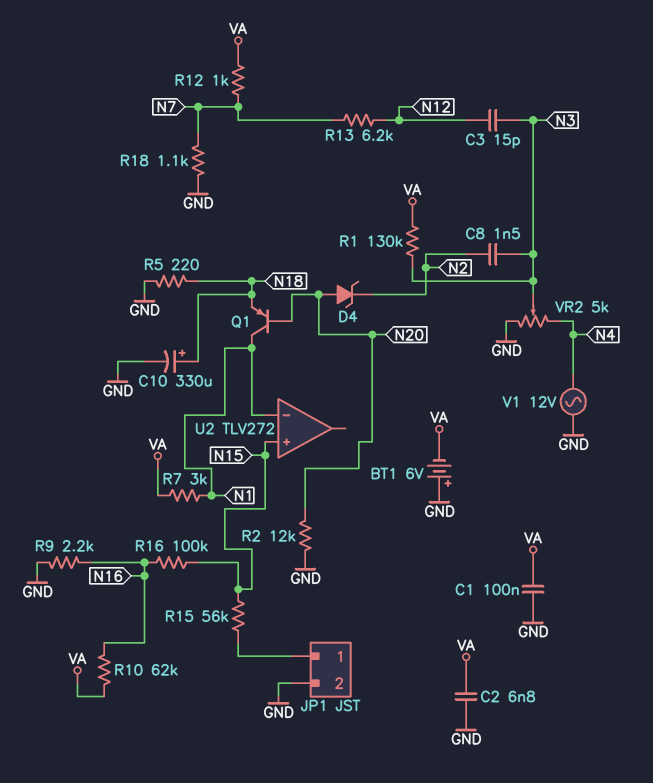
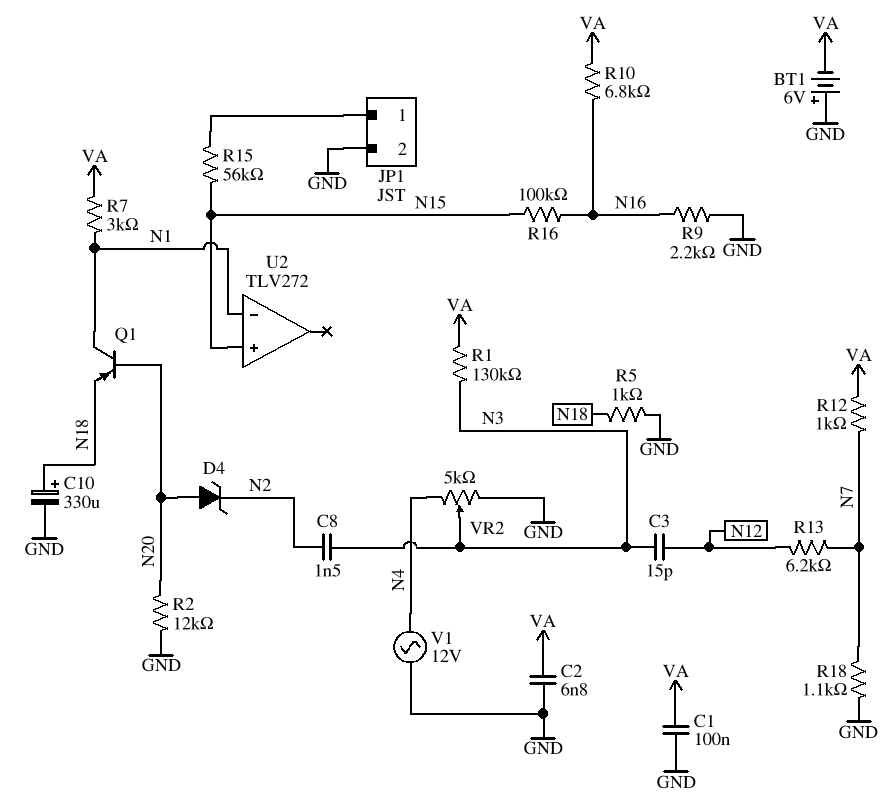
R5: 220 (GND, N18) -> 1k (GND, N18)
R10: 62k (N16, VA) -> 6.8k (N16, VA)

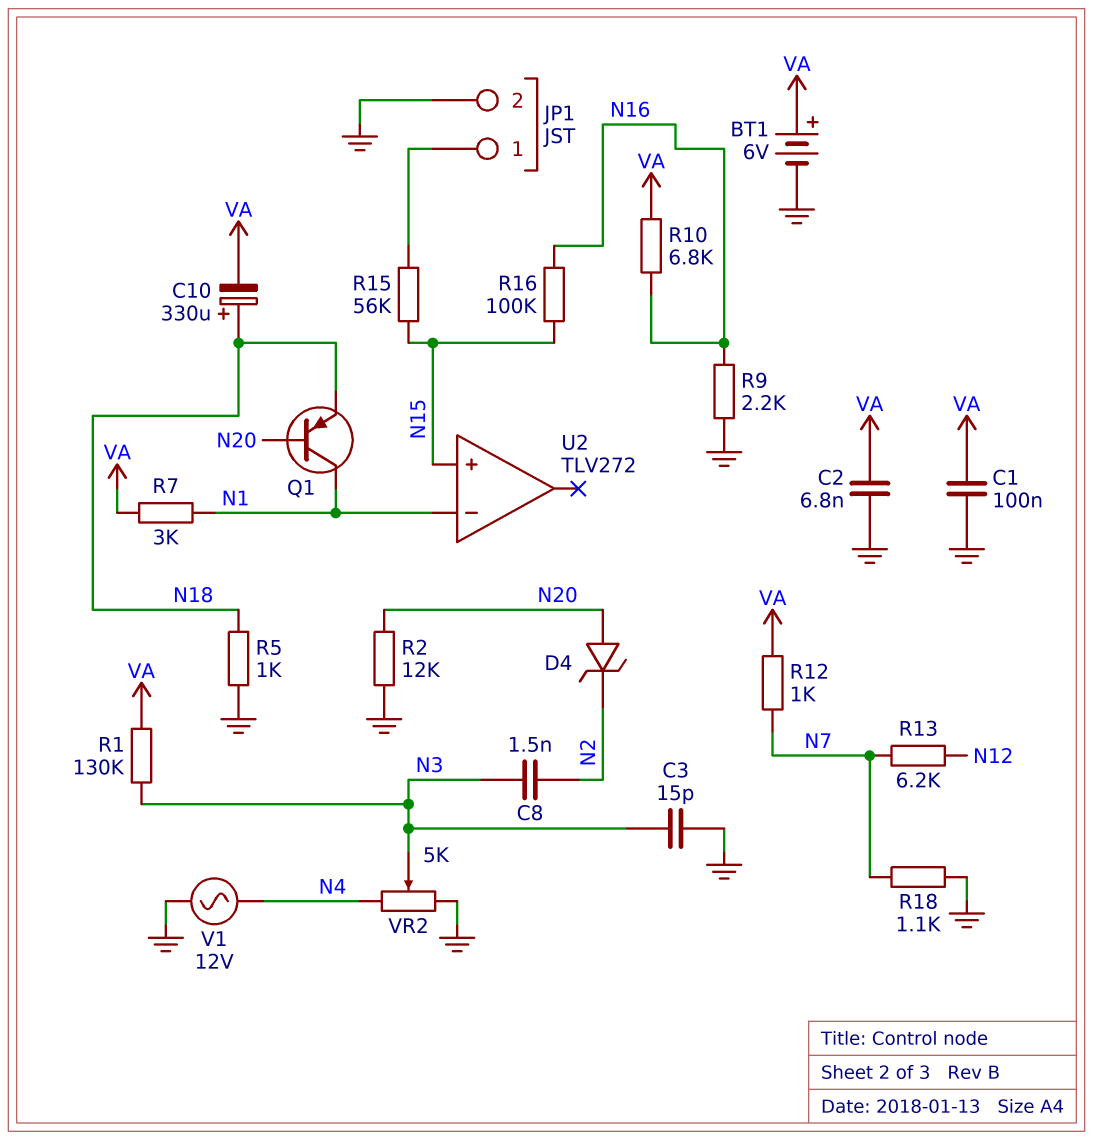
BT1: 6V (plus GND, minus VA) -> 6V (plus VA, minus GND)
C3: 15pF (N3, N12) -> 15pF (GND, N3)
C10: 330uF (plus N18, minus GND) -> 330uF (plus N18, minus VA)

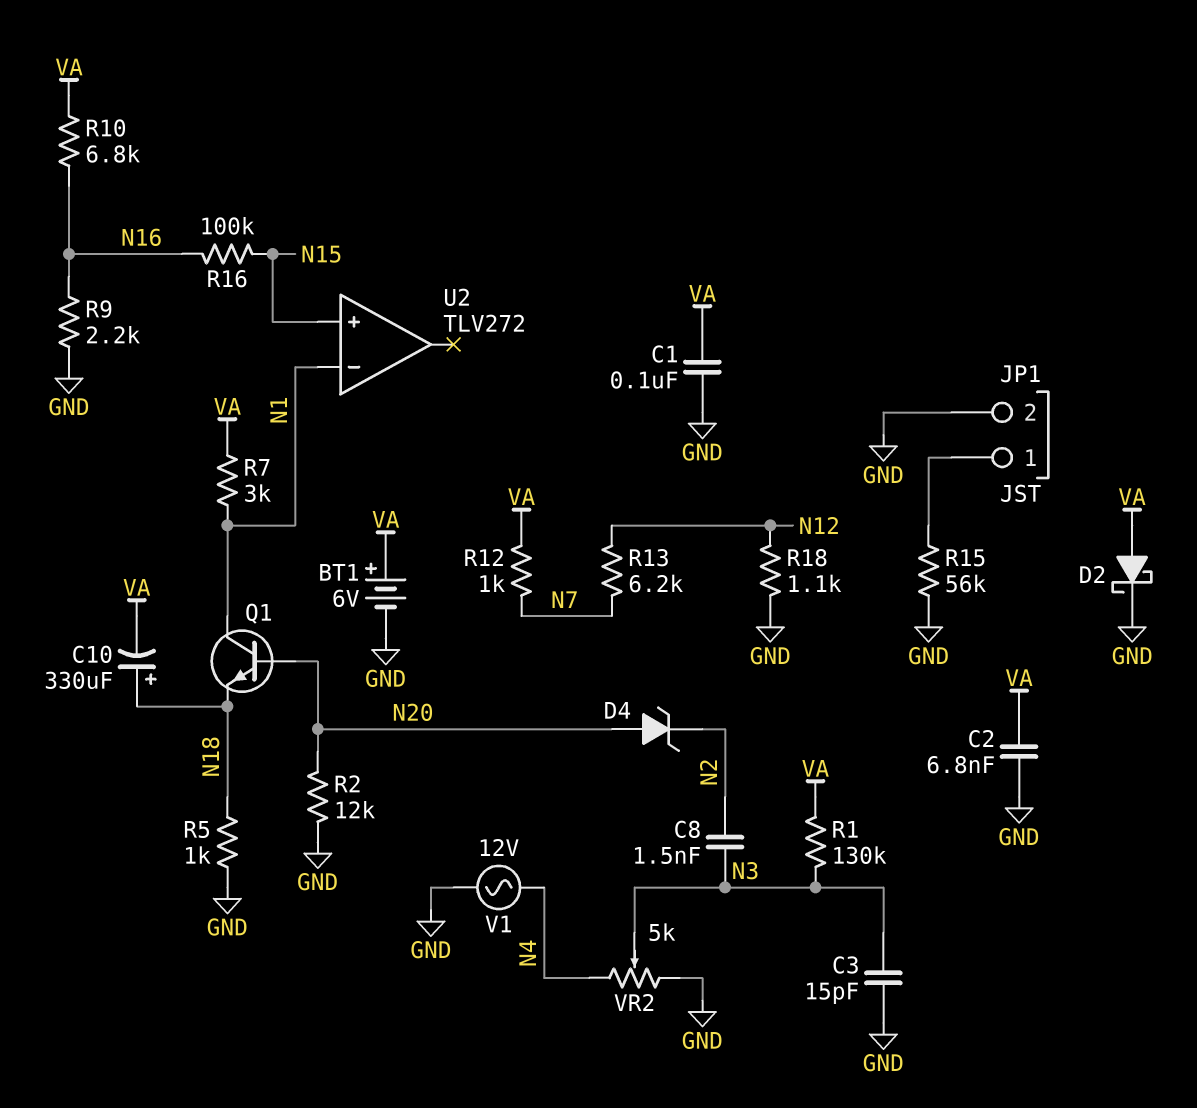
D2: none -> schottky (A VA, K GND)
Q1: PNP (B N20, C N1, E N18) -> NPN (B N20, C N1, E N18)
R15: 56k (JP1/1, N15) -> 56k (GND, JP1/1)
R18: 1.1k (GND, N7) -> 1.1k (GND, N12)

